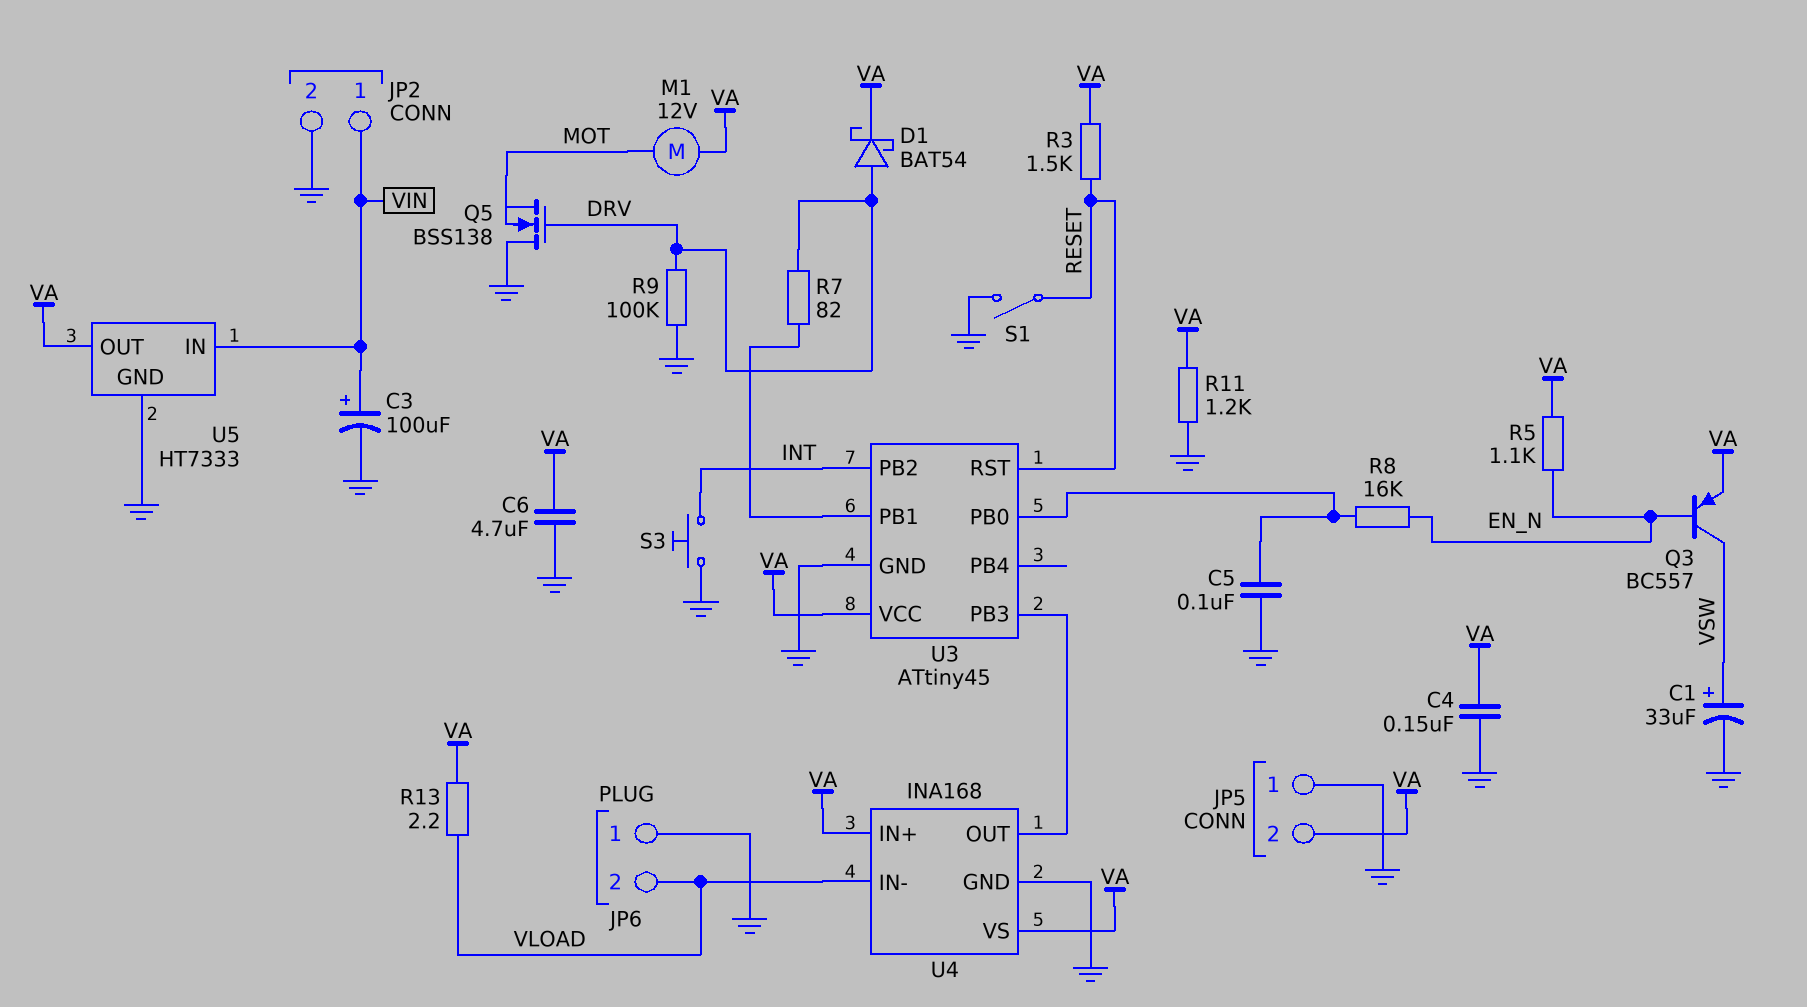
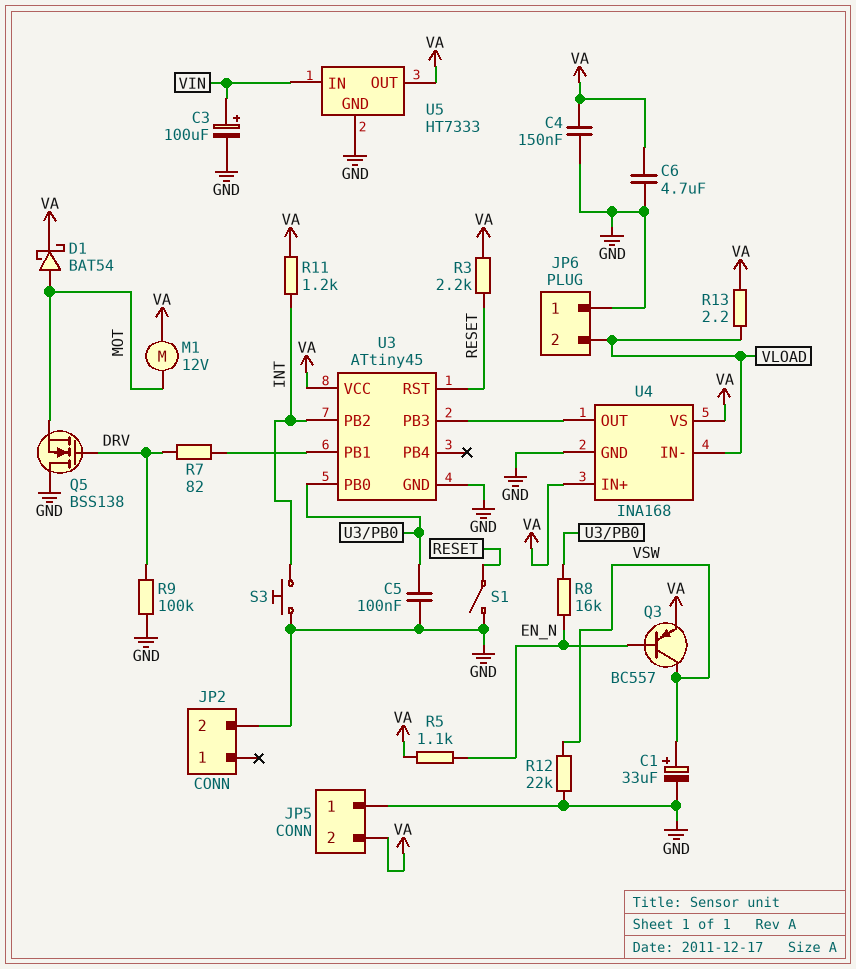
D1: schottky BAT54 (A DRV, K VA) -> schottky BAT54 (A MOT, K VA)
JP2 pin 1: VIN -> none
R3: 1.5k (RESET, VA) -> 2.2k (RESET, VA)
R11: 1.2k (GND, VA) -> 1.2k (INT, VA)
R12: none -> 22k (GND, VSW)

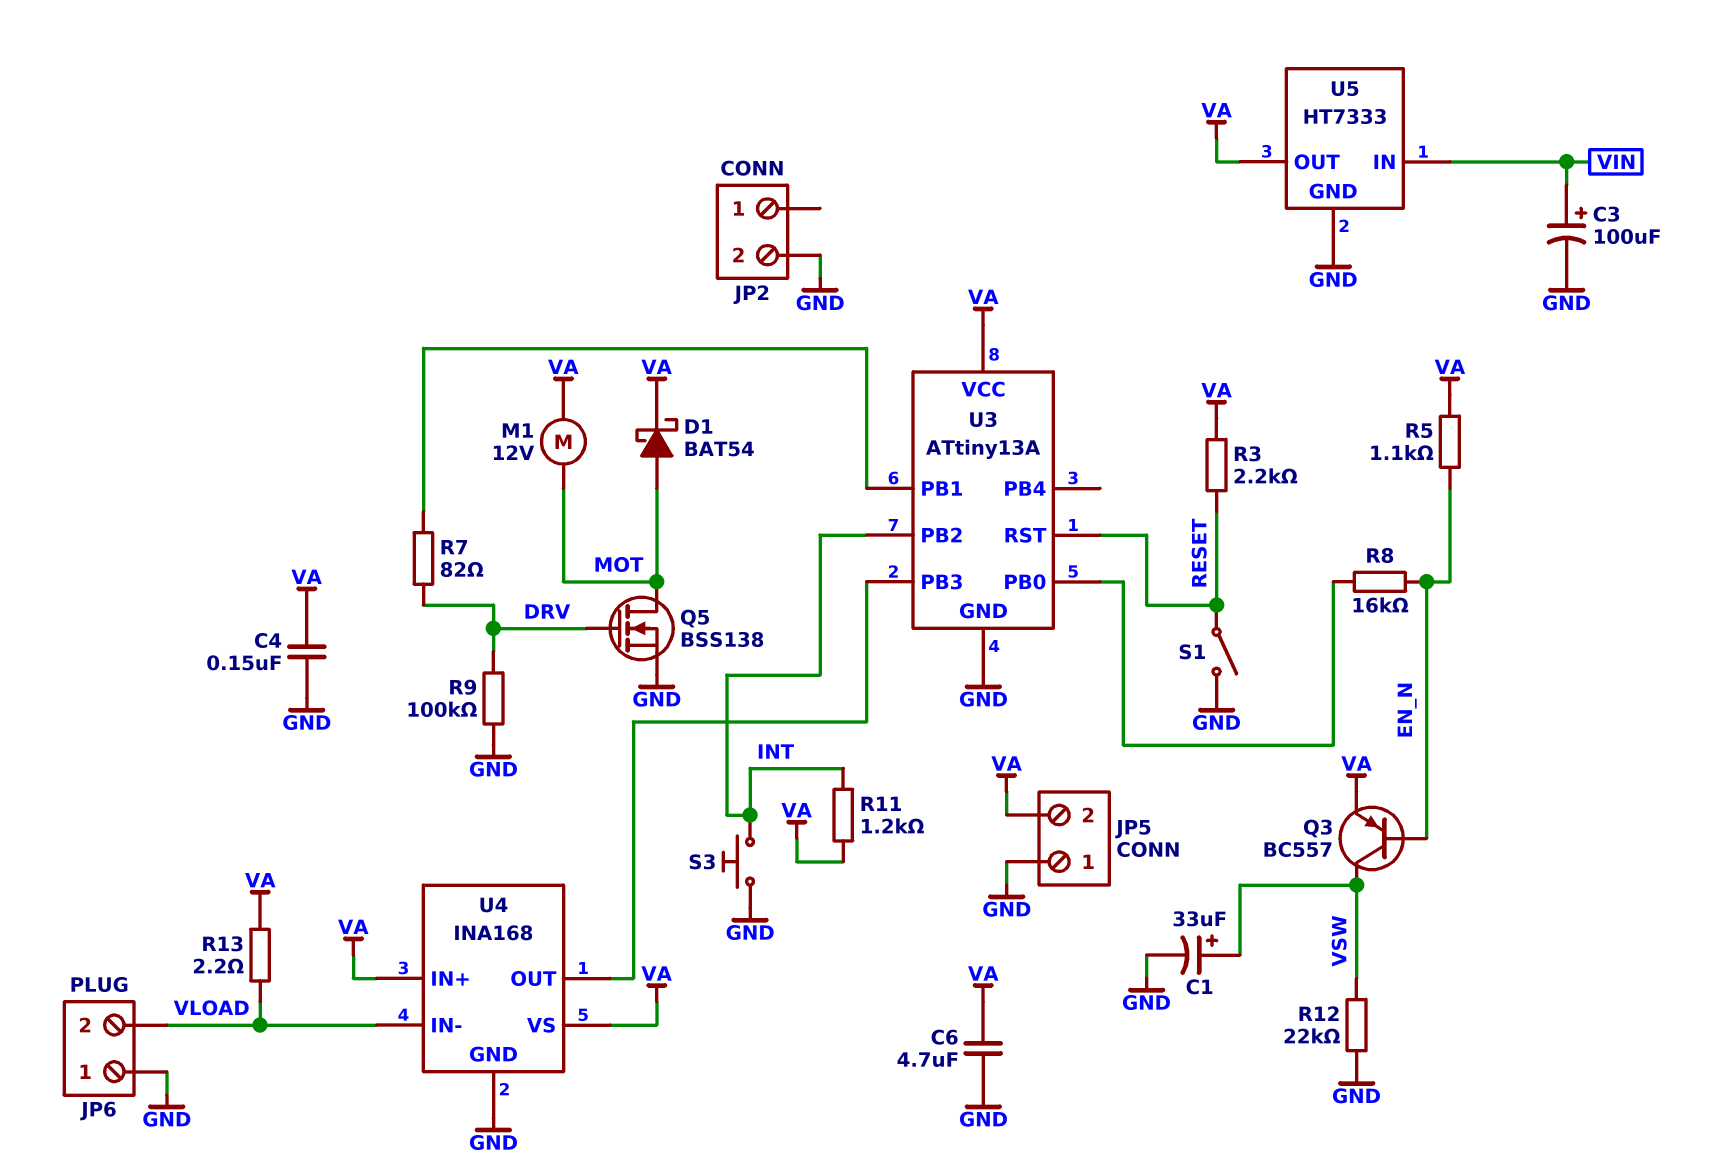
C5: 100nF (GND, U3/PB0) -> none
Q5: NMOS BSS138 (G DRV, D GND, S MOT) -> NMOS BSS138 (G DRV, D MOT, S GND)
U3: ATtiny45 -> ATtiny13A

